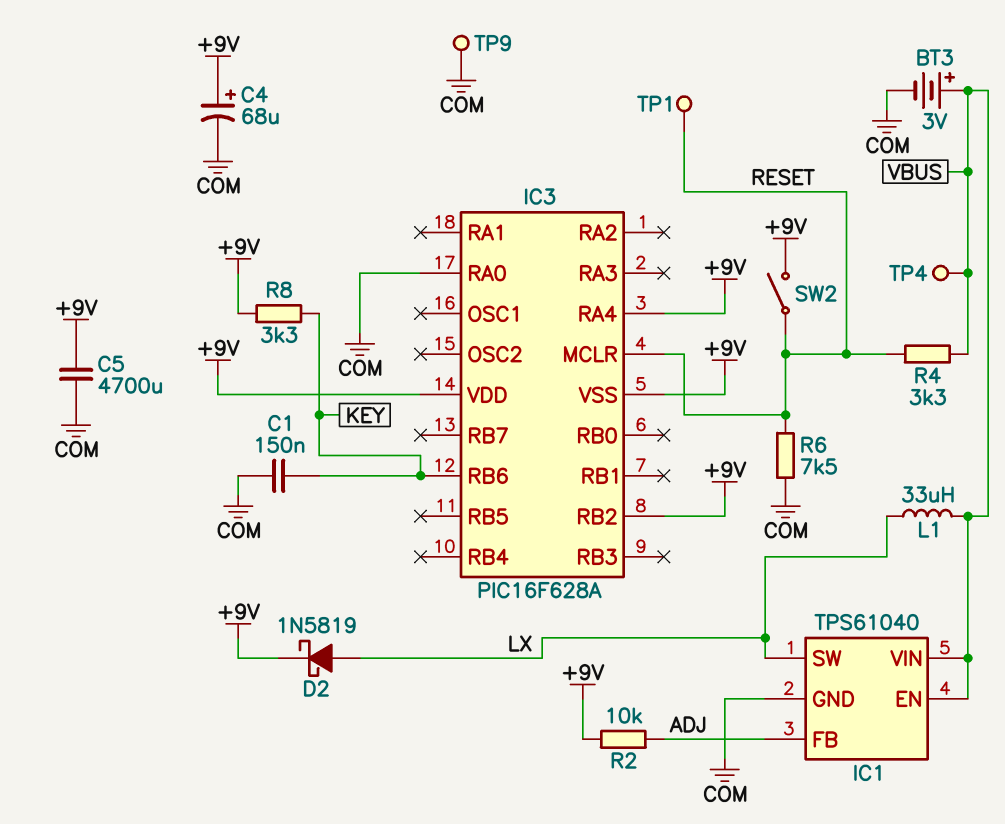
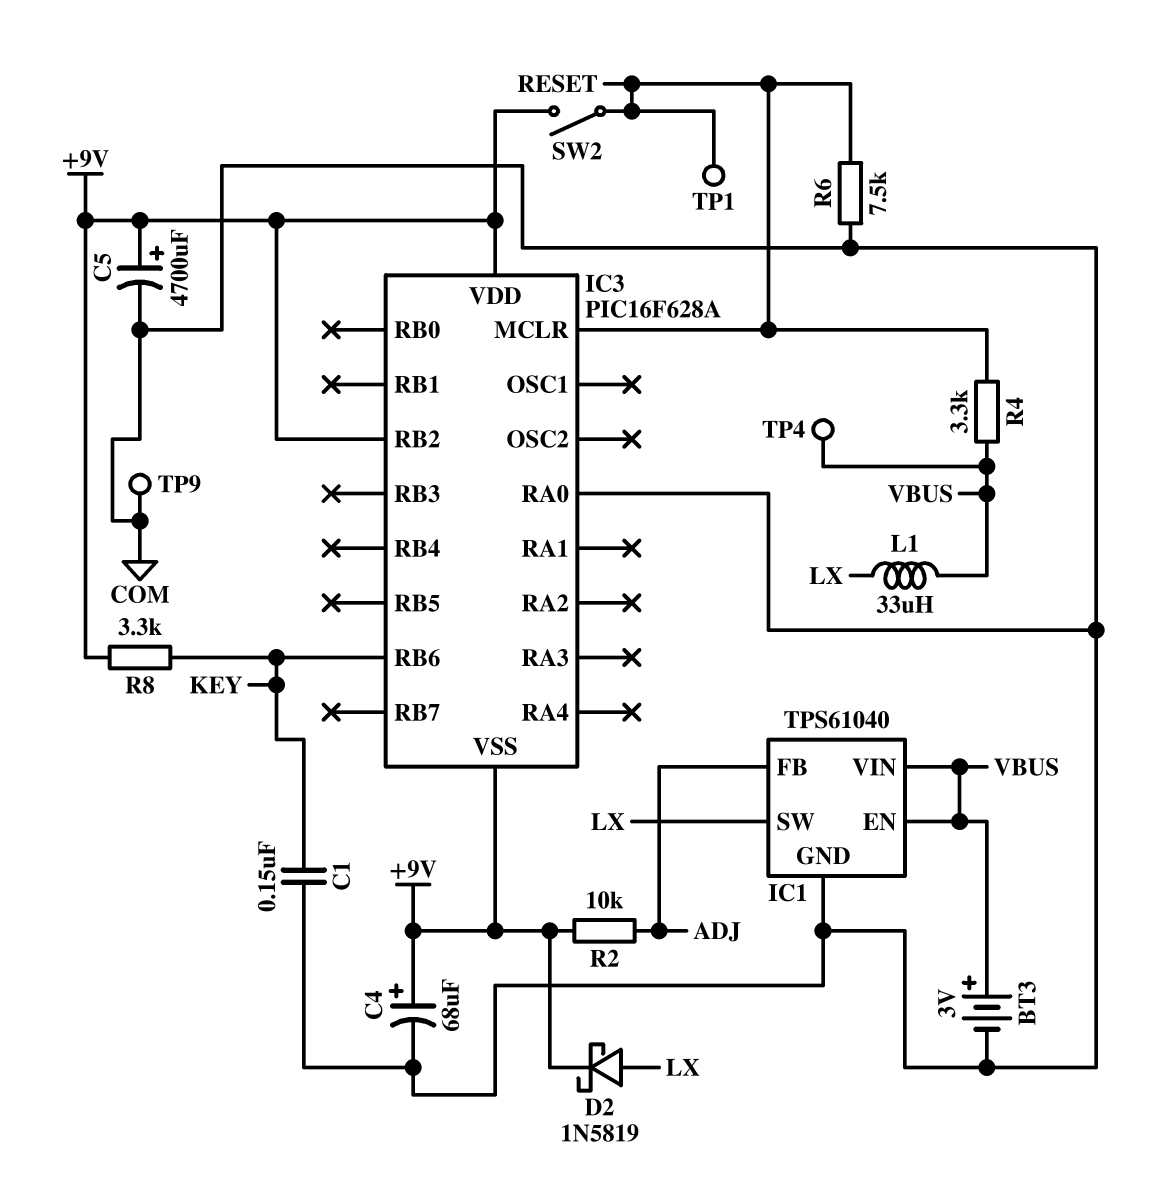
C5: 4700uF (+9V, COM) -> 4700uF (plus +9V, minus COM)
IC3 pin RA4: +9V -> none

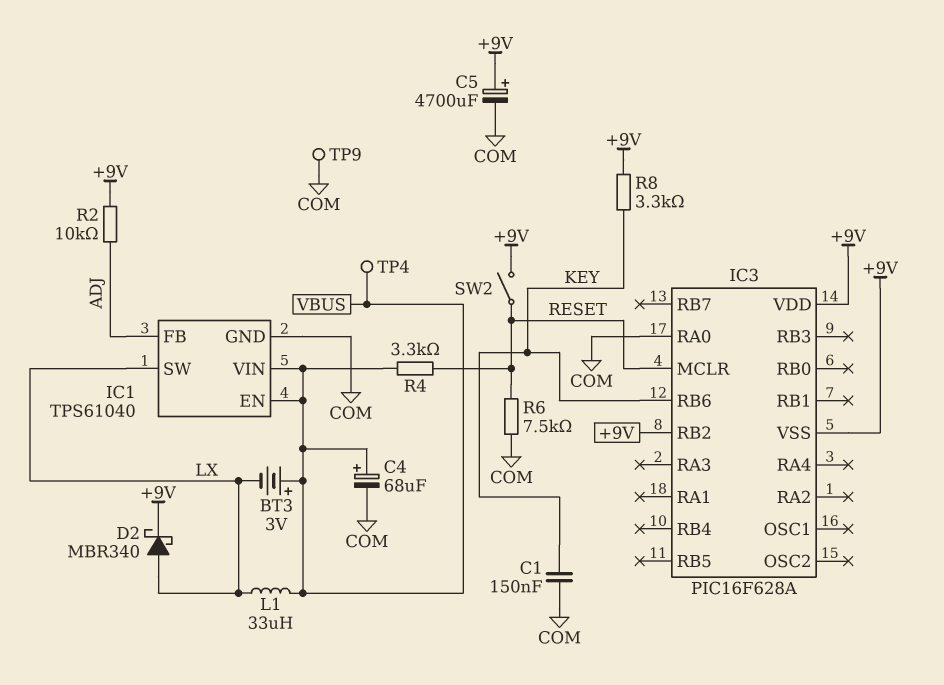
BT3: 3V (plus VBUS, minus COM) -> 3V (plus VBUS, minus LX)
C4: 68uF (plus +9V, minus COM) -> 68uF (plus VBUS, minus COM)
D2: schottky 1N5819 (A LX, K +9V) -> schottky MBR340 (A LX, K +9V)
TP1: test point (RESET) -> none

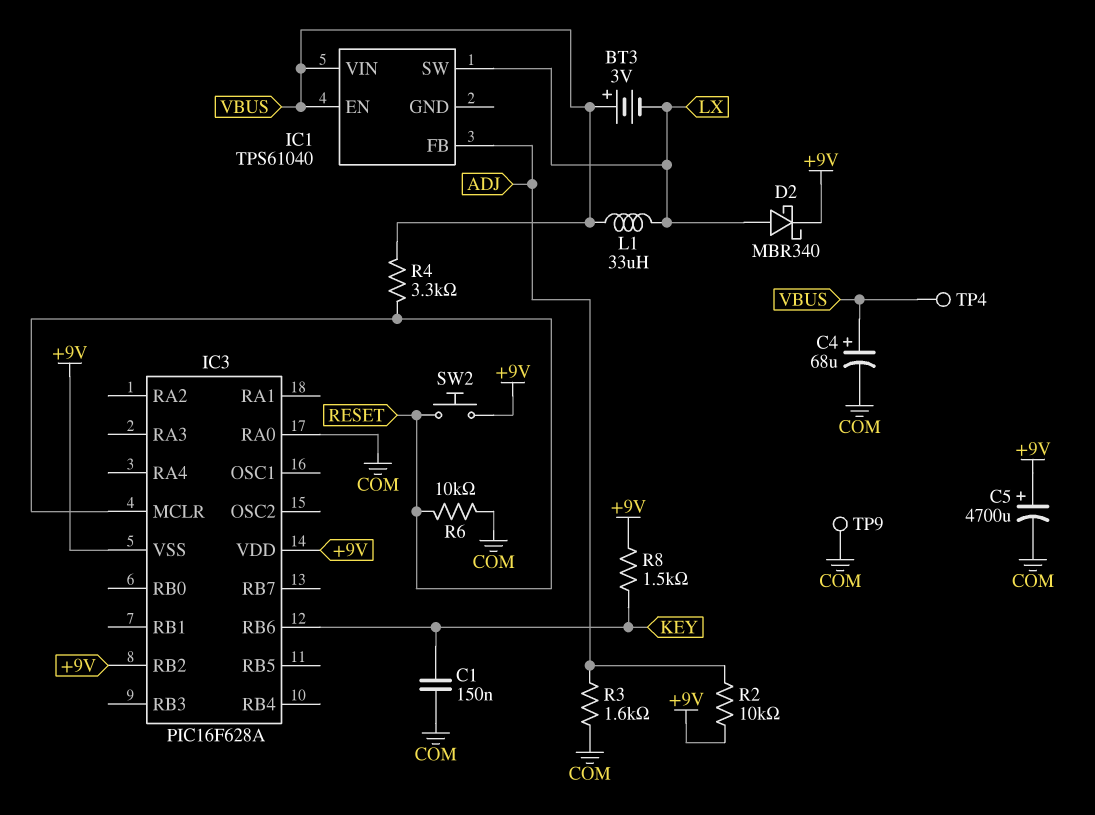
IC1 pin GND: COM -> none
R3: none -> 1.6k (ADJ, COM)
R6: 7.5k (COM, RESET) -> 10k (COM, RESET)
R8: 3.3k (+9V, KEY) -> 1.5k (+9V, KEY)
SW2: switch (+9V, RESET) -> button (+9V, RESET)

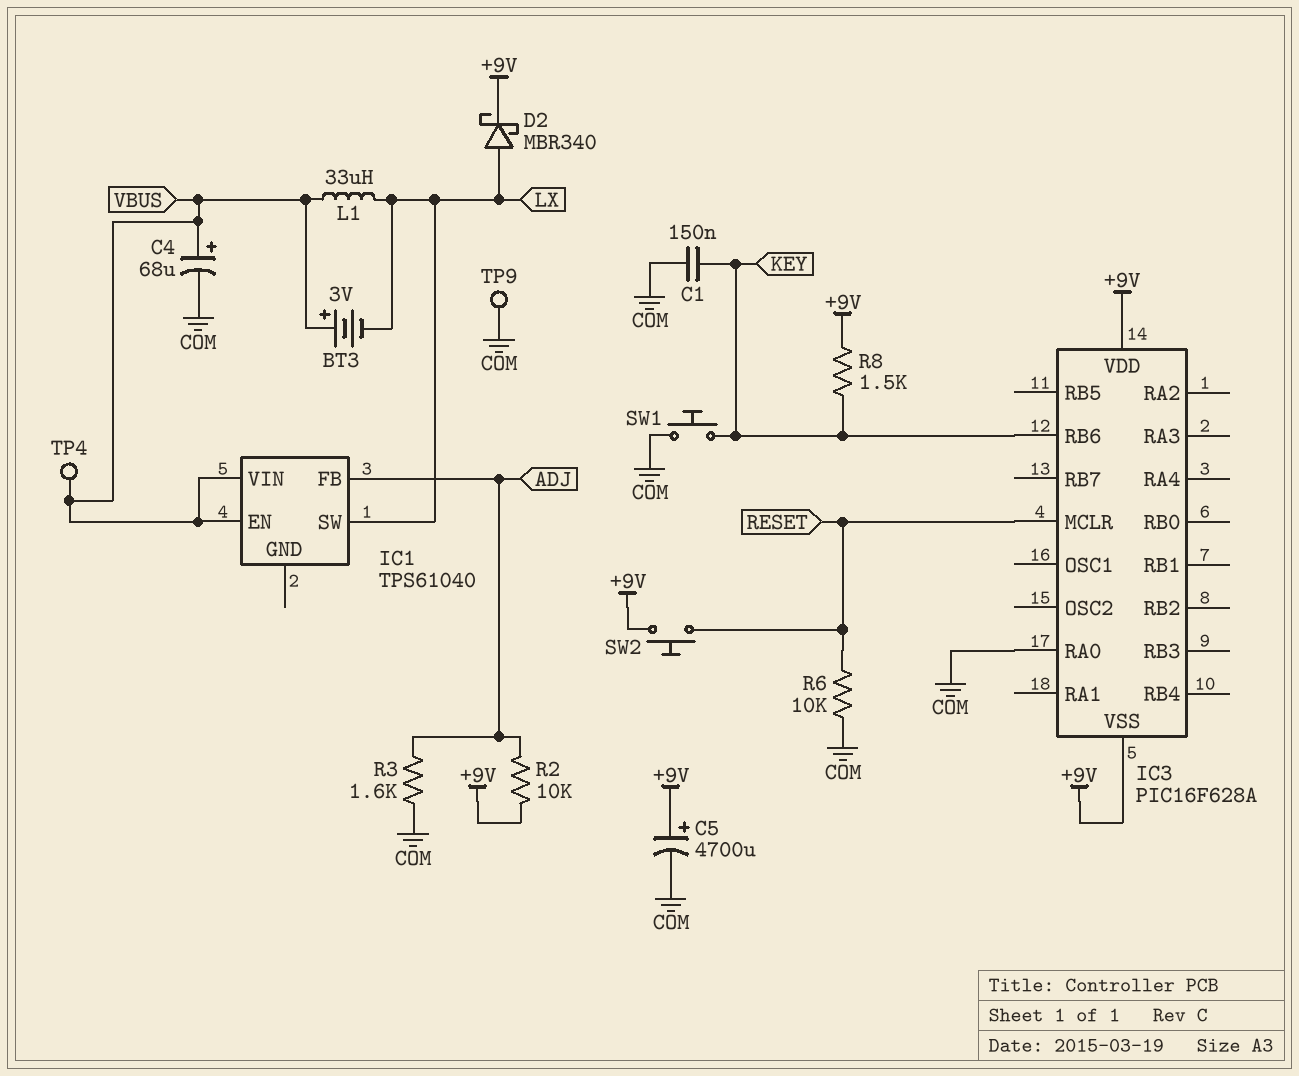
IC3 pin RB2: +9V -> none
R4: 3.3k (RESET, VBUS) -> none
SW1: none -> button (COM, KEY)

